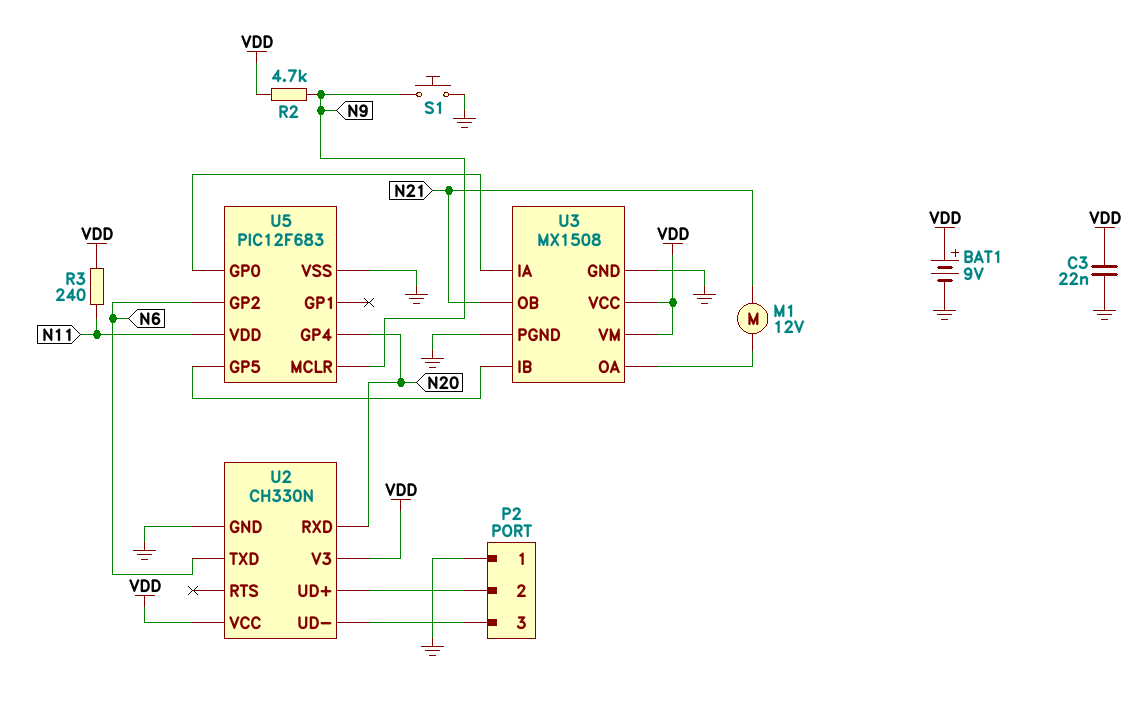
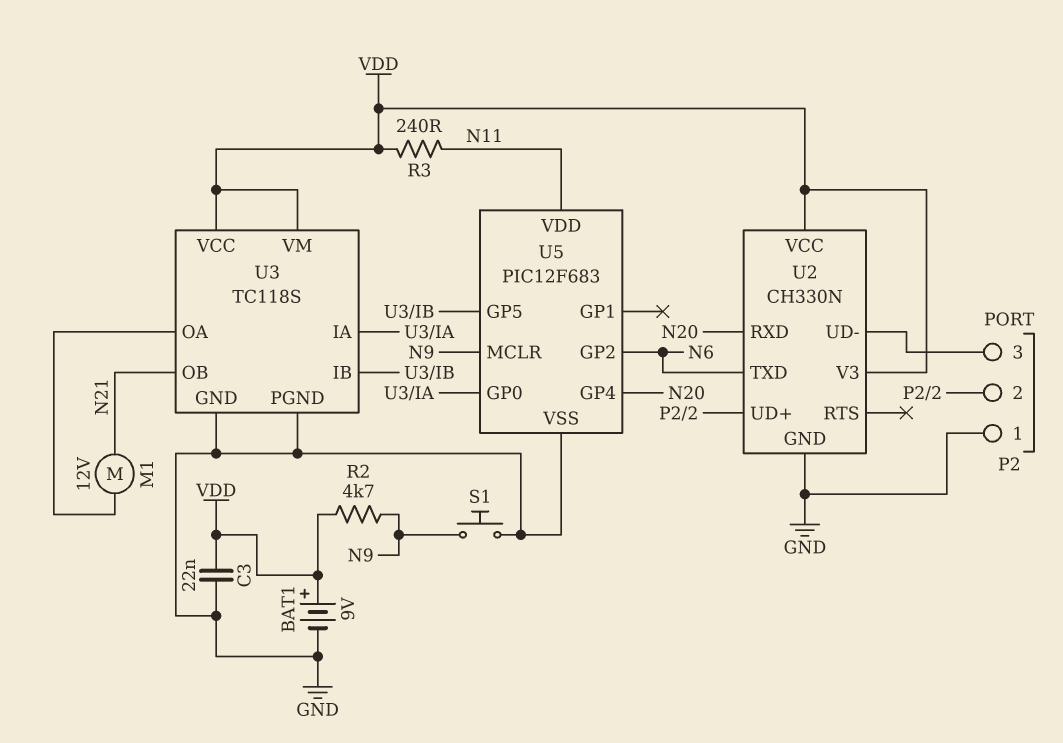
U3: MX1508 -> TC118S

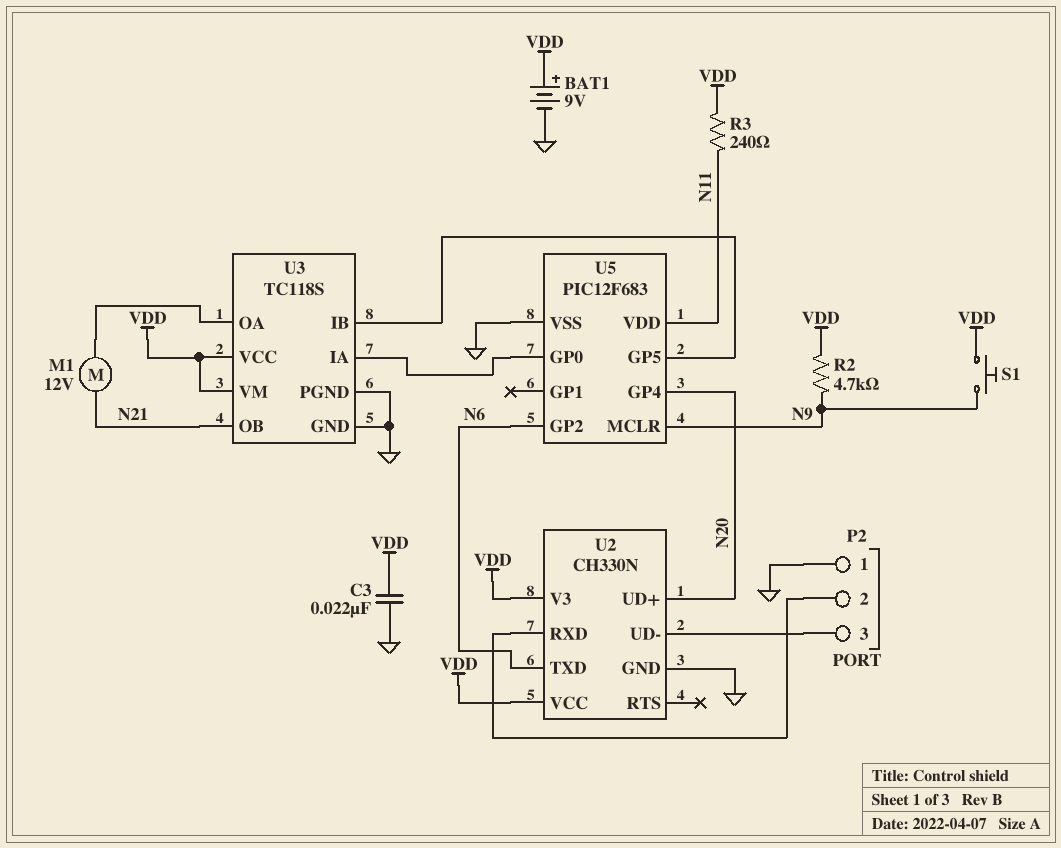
S1: button (GND, N9) -> button (N9, VDD)
U2 pin RXD: N20 -> P2/2
U2 pin UD+: P2/2 -> N20

